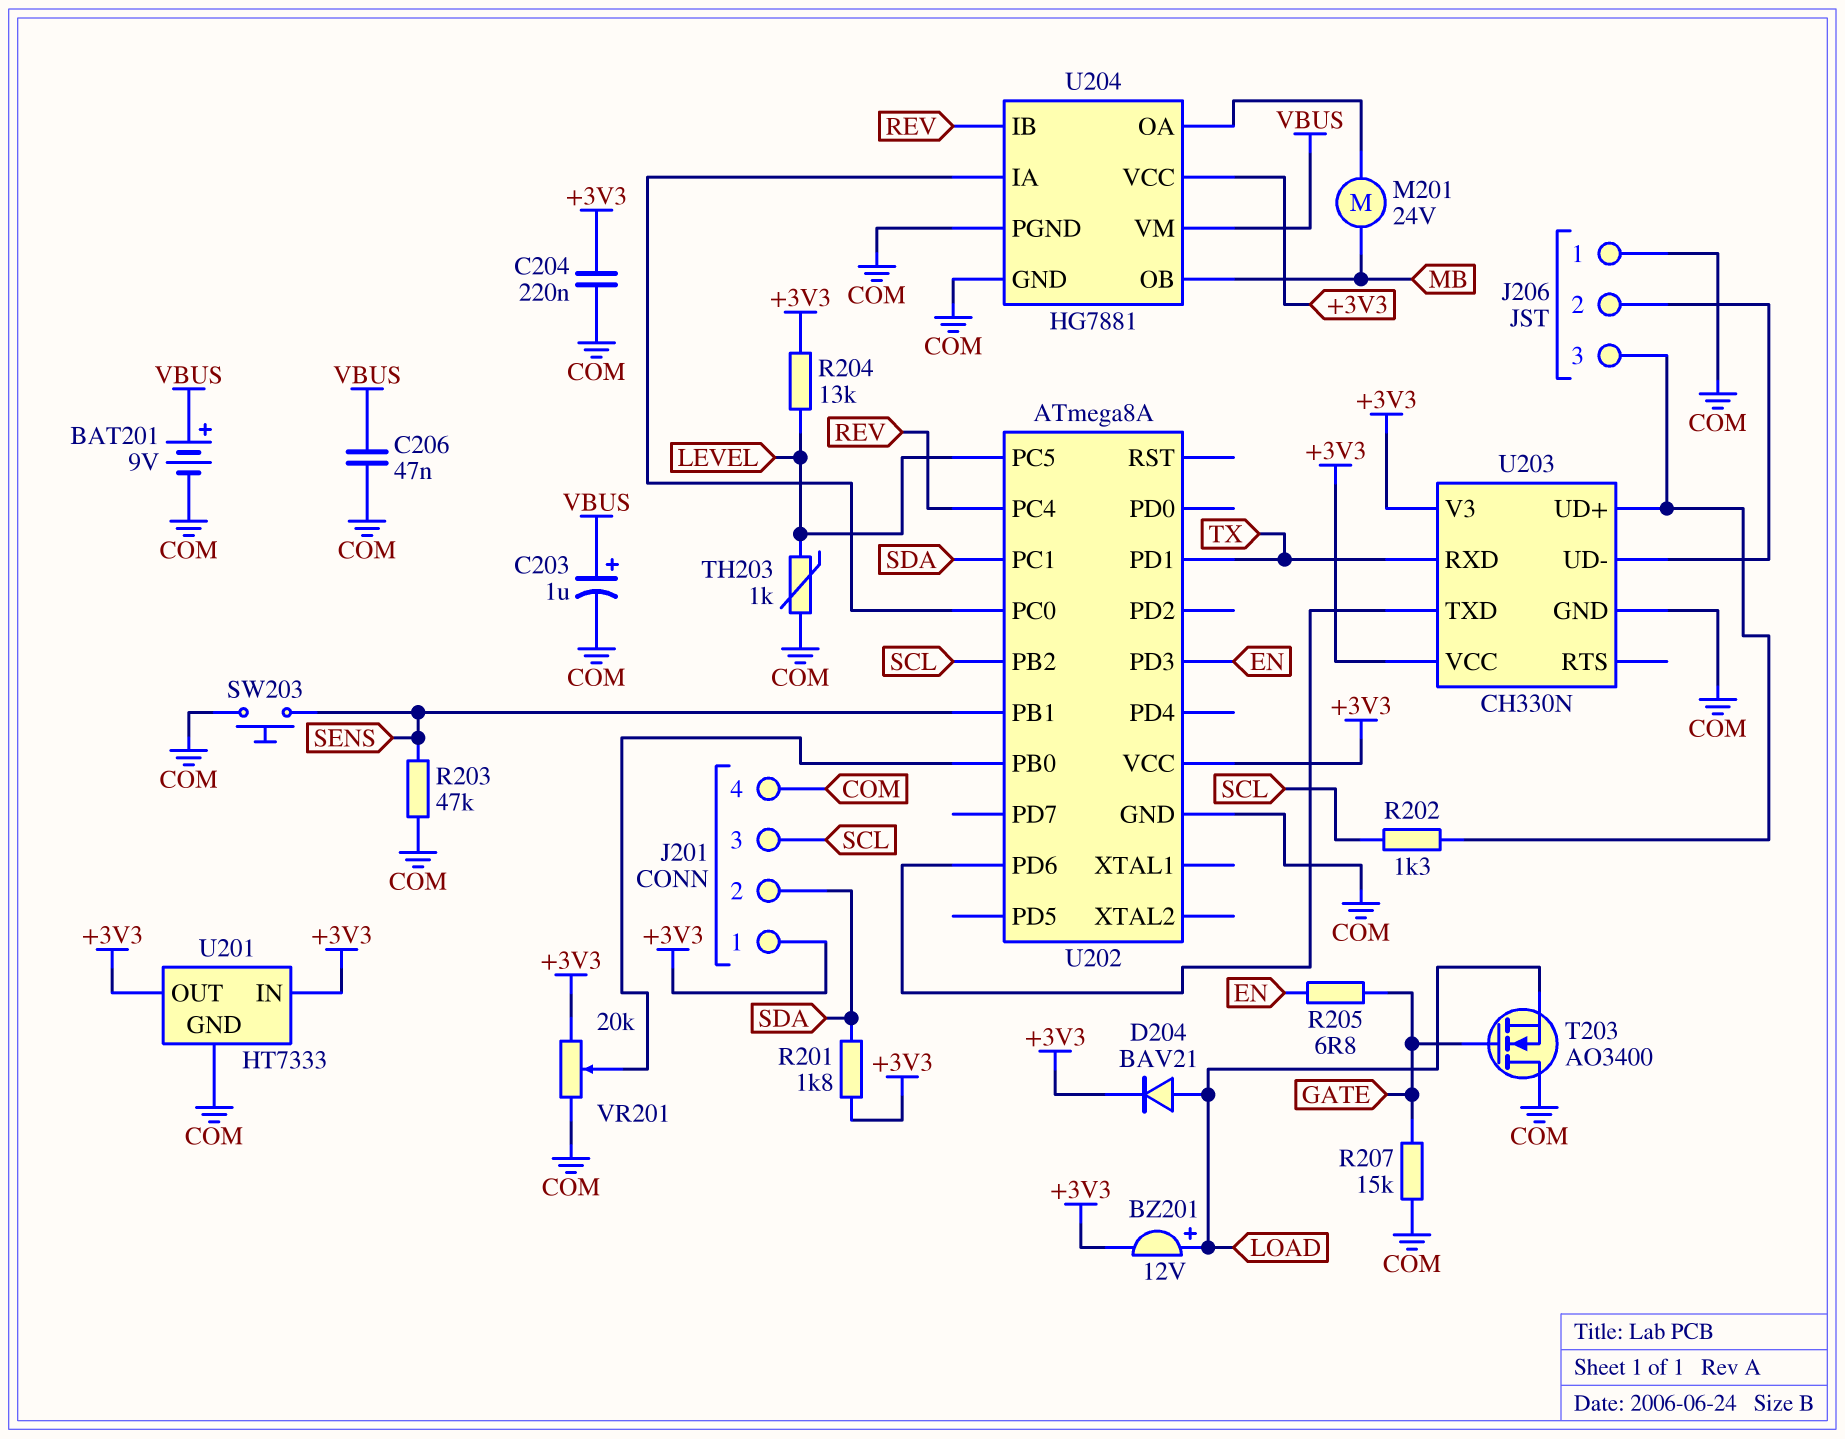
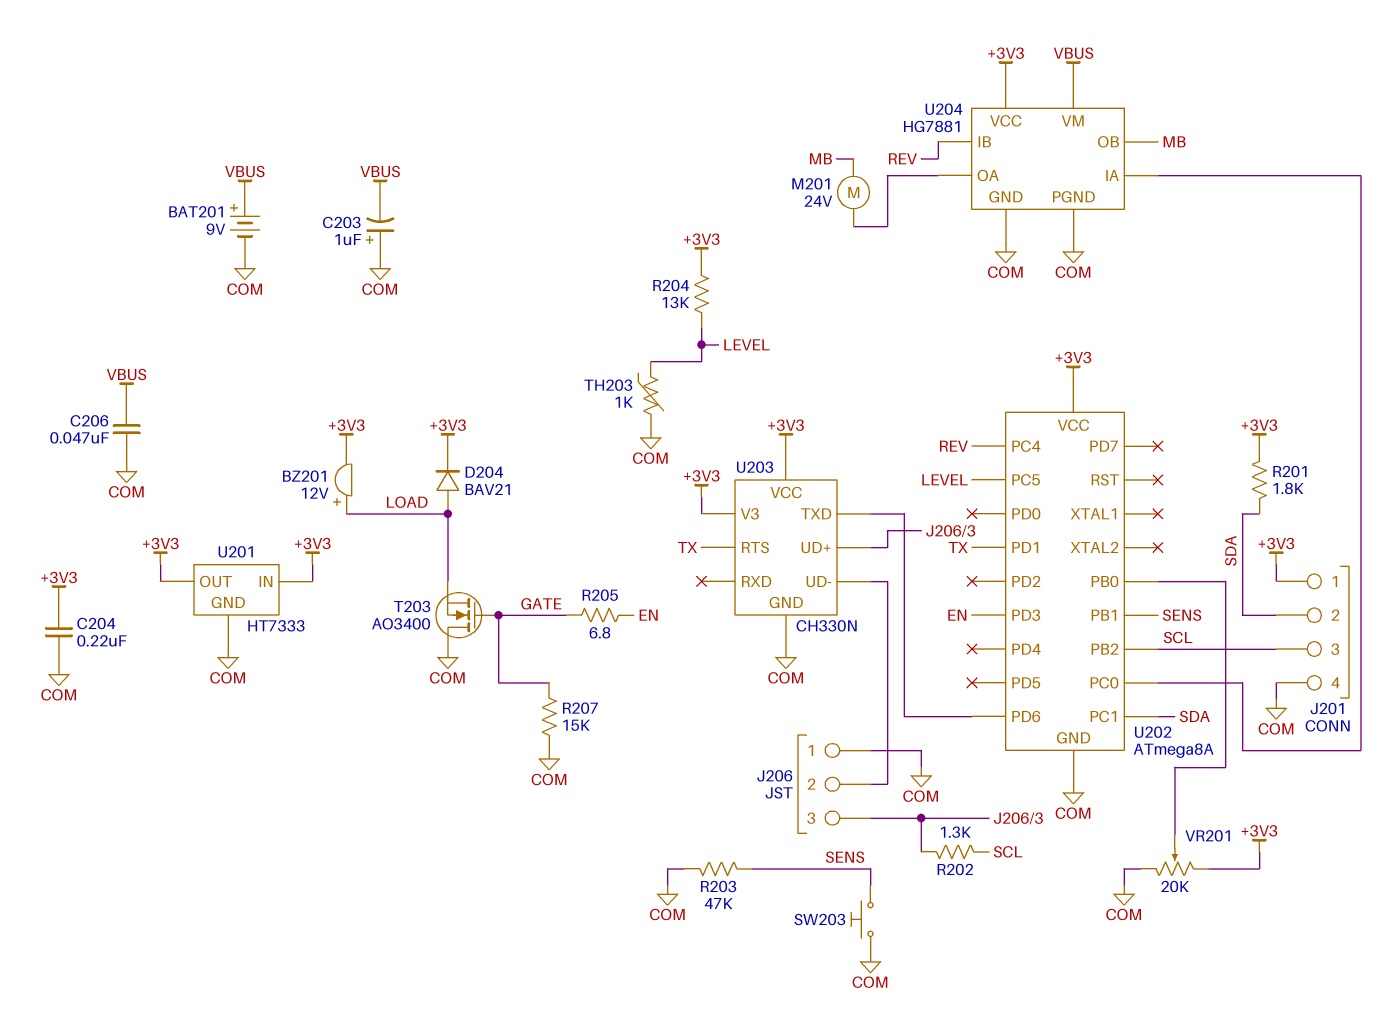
C203: 1uF (plus VBUS, minus COM) -> 1uF (plus COM, minus VBUS)
U203 pin RTS: none -> TX
U203 pin RXD: TX -> none

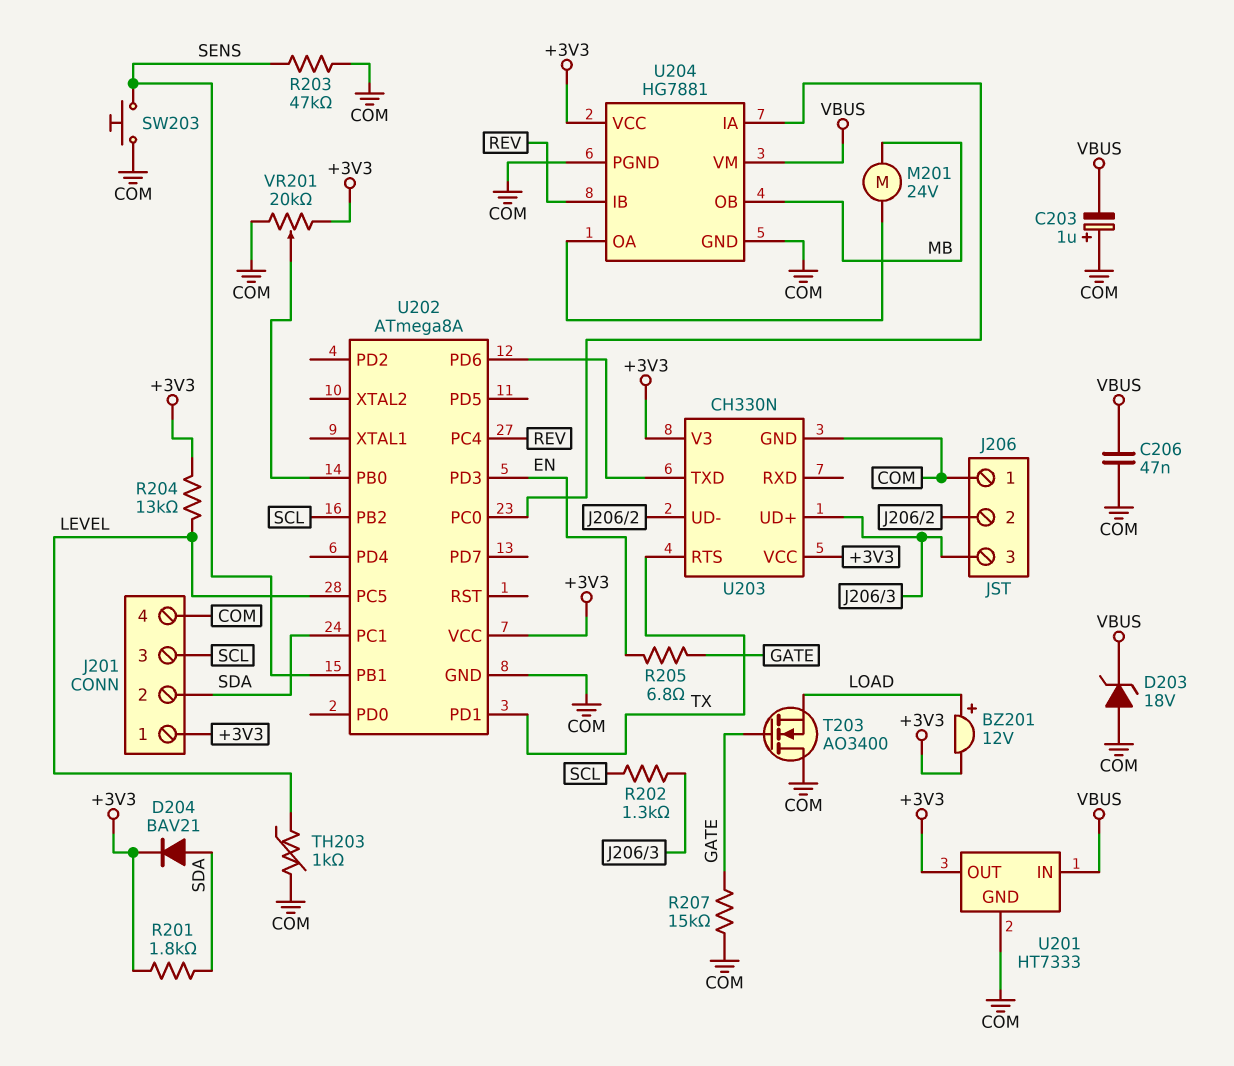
BAT201: 9V (plus VBUS, minus COM) -> none
C204: 220nF (+3V3, COM) -> none
D203: none -> zener 18V (A COM, K VBUS)
D204: diode BAV21 (A LOAD, K +3V3) -> diode BAV21 (A SDA, K +3V3)
U201 pin IN: +3V3 -> VBUS

